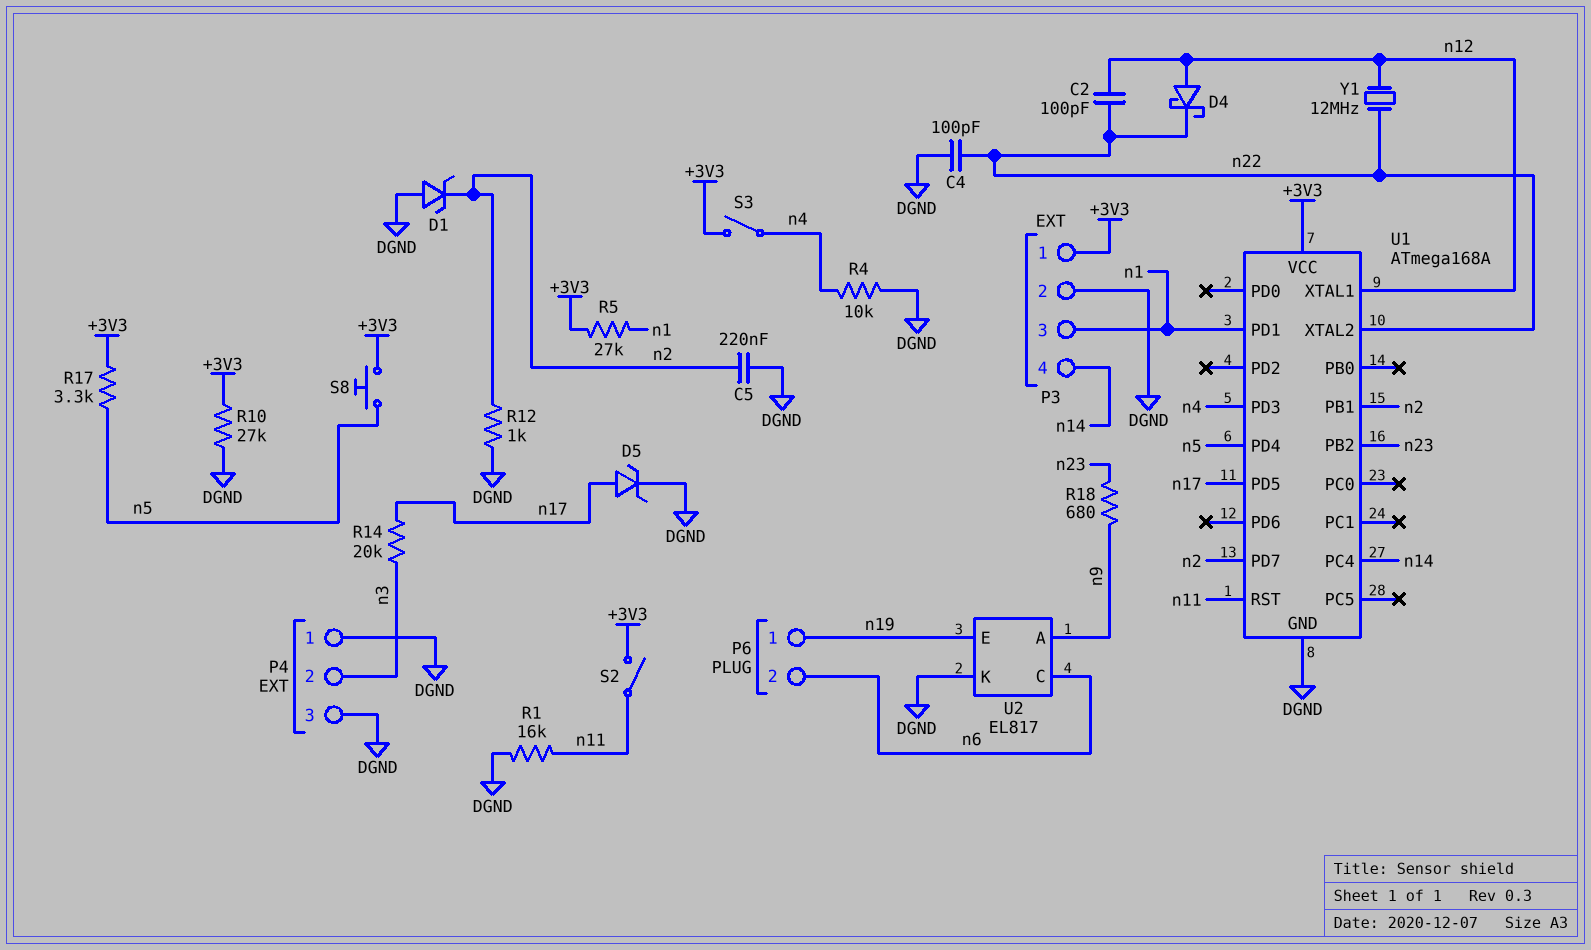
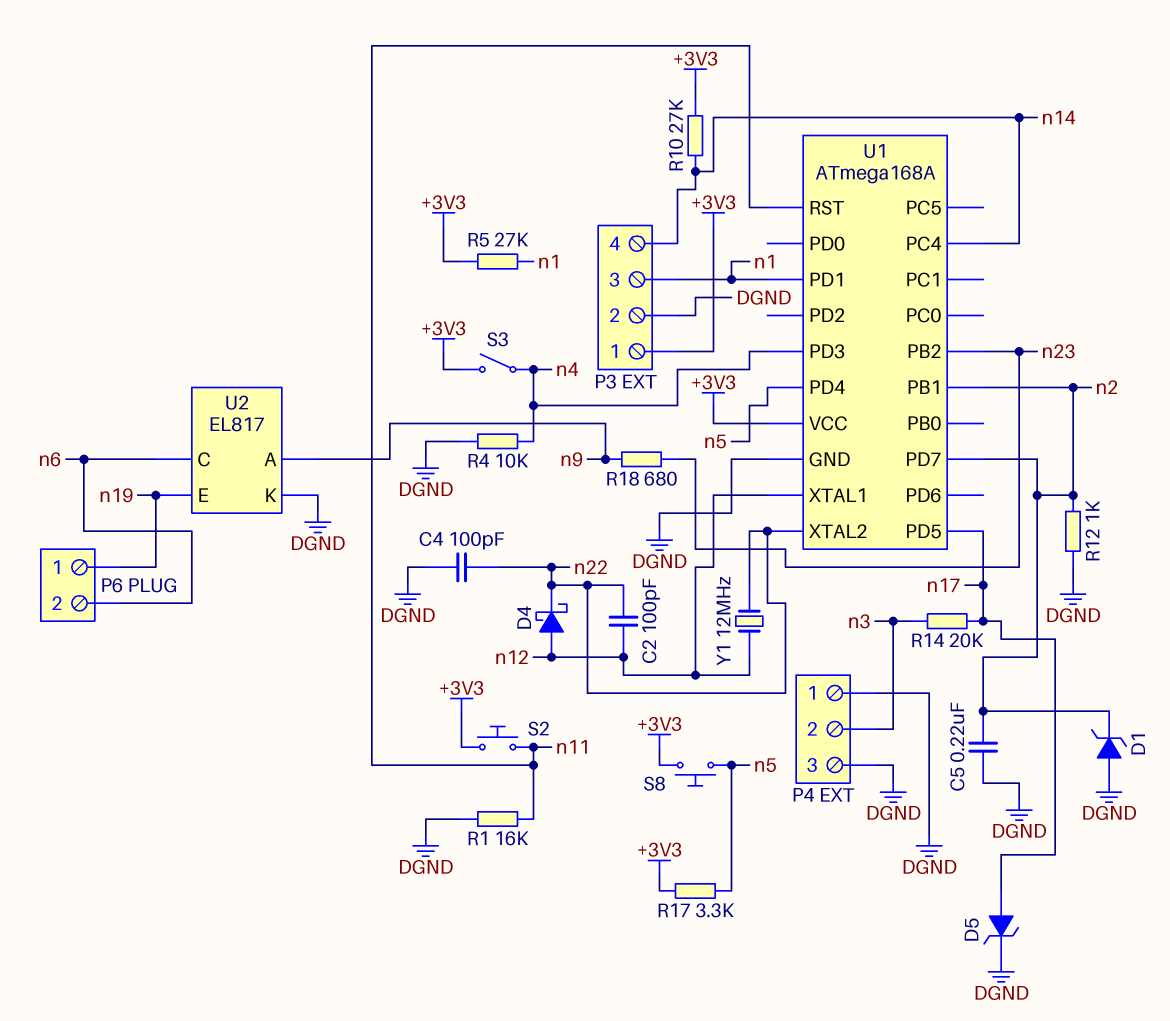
R10: 27k (+3V3, DGND) -> 27k (+3V3, n14)
S2: switch (+3V3, n11) -> button (+3V3, n11)

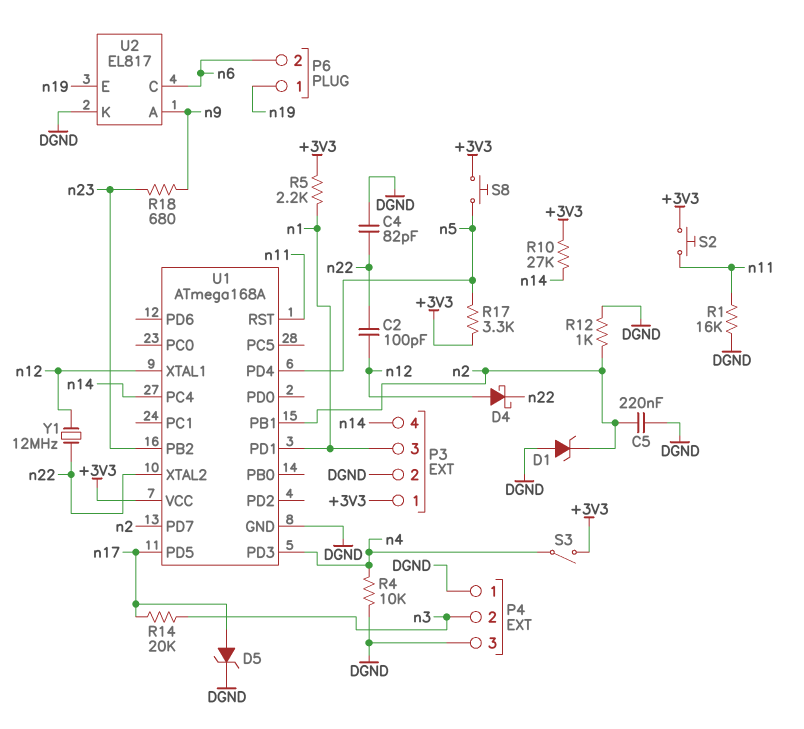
C4: 100pF (DGND, n22) -> 82pF (DGND, n22)
R5: 27k (+3V3, n1) -> 2.2k (+3V3, n1)

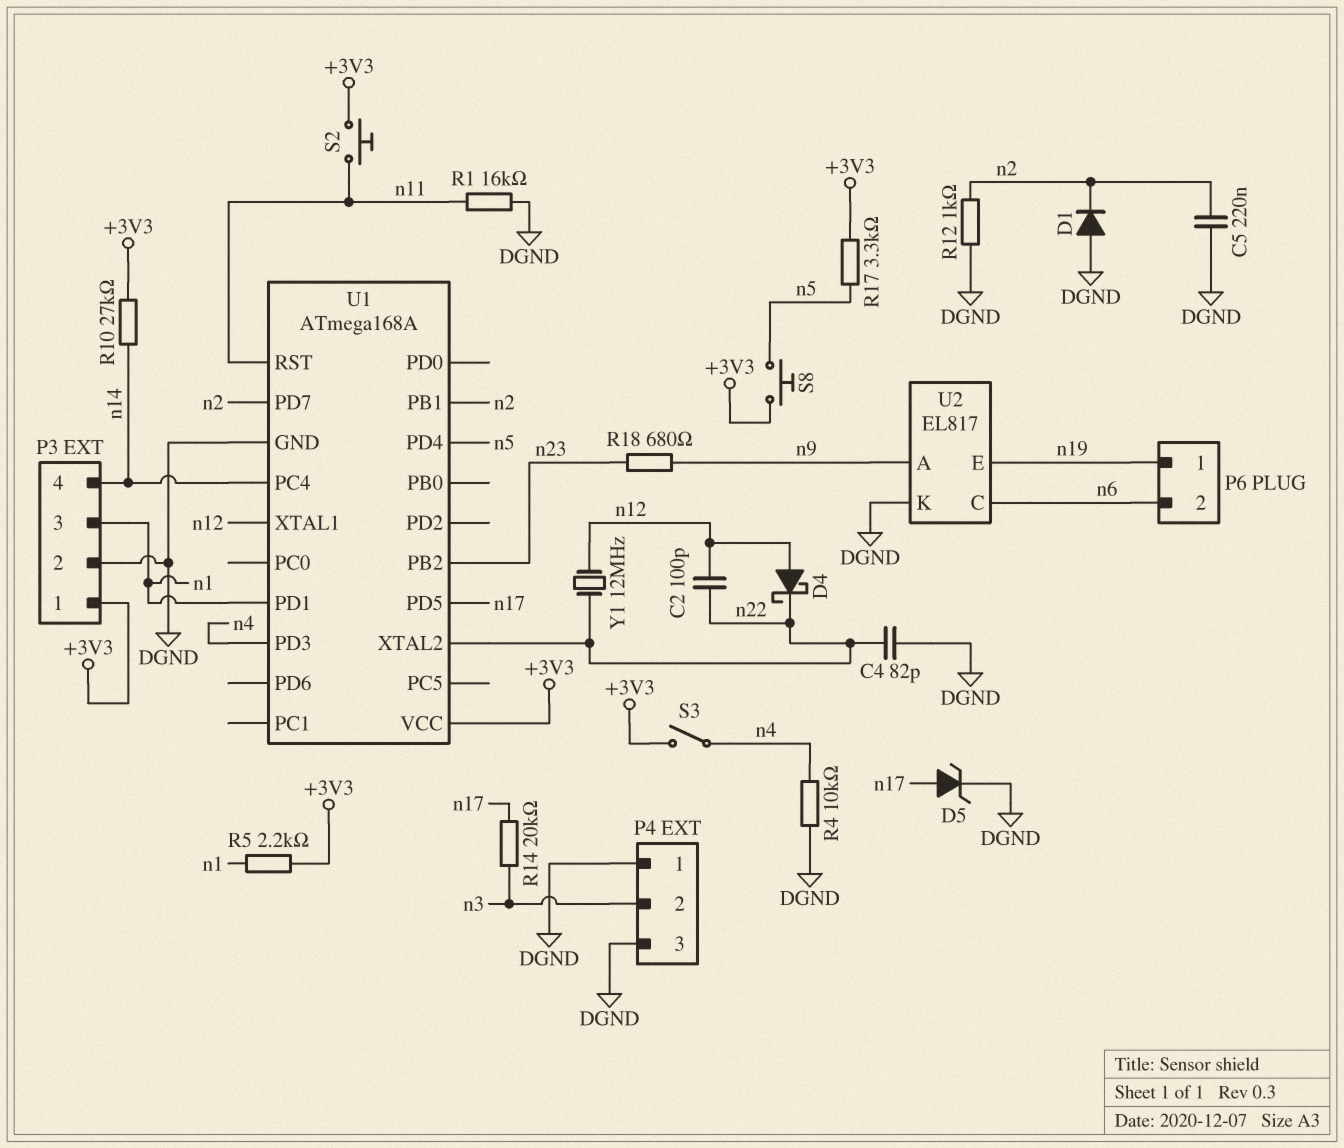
D1: zener (A DGND, K n2) -> diode (A DGND, K n2)

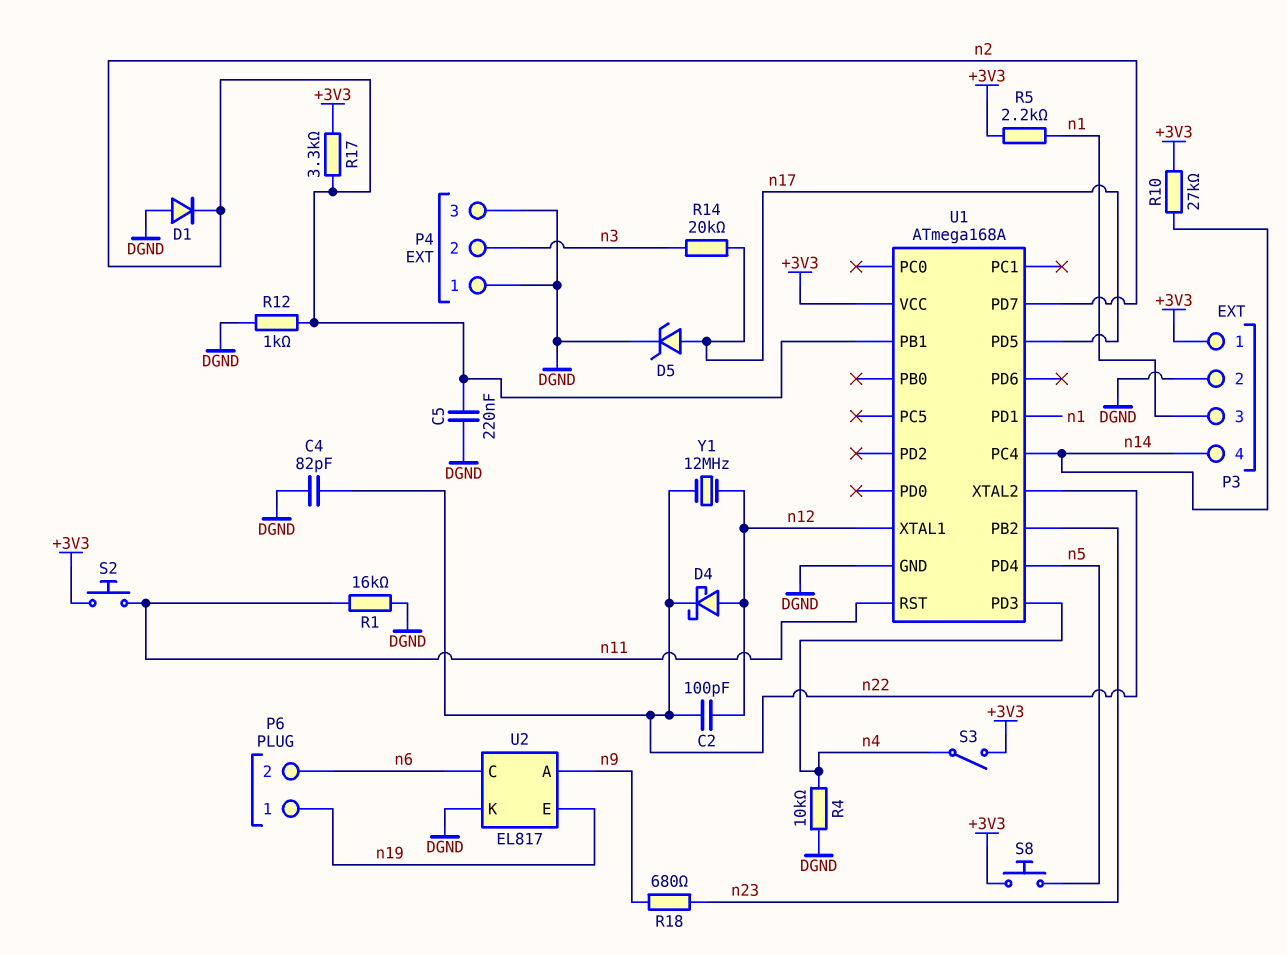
R17: 3.3k (+3V3, n5) -> 3.3k (+3V3, n2)

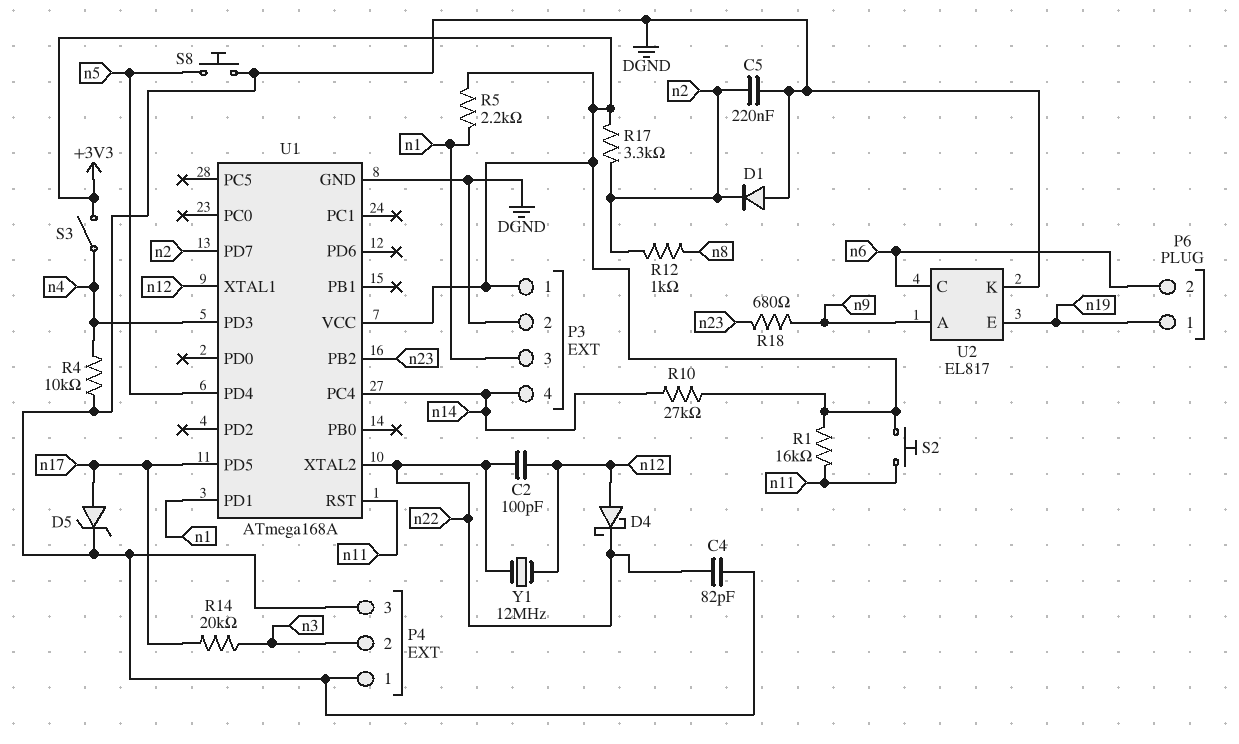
R1: 16k (DGND, n11) -> 16k (+3V3, n11)
R12: 1k (DGND, n2) -> 1k (n2, n8)
S8: button (+3V3, n5) -> button (DGND, n5)
U1 pin PB1: n2 -> none

